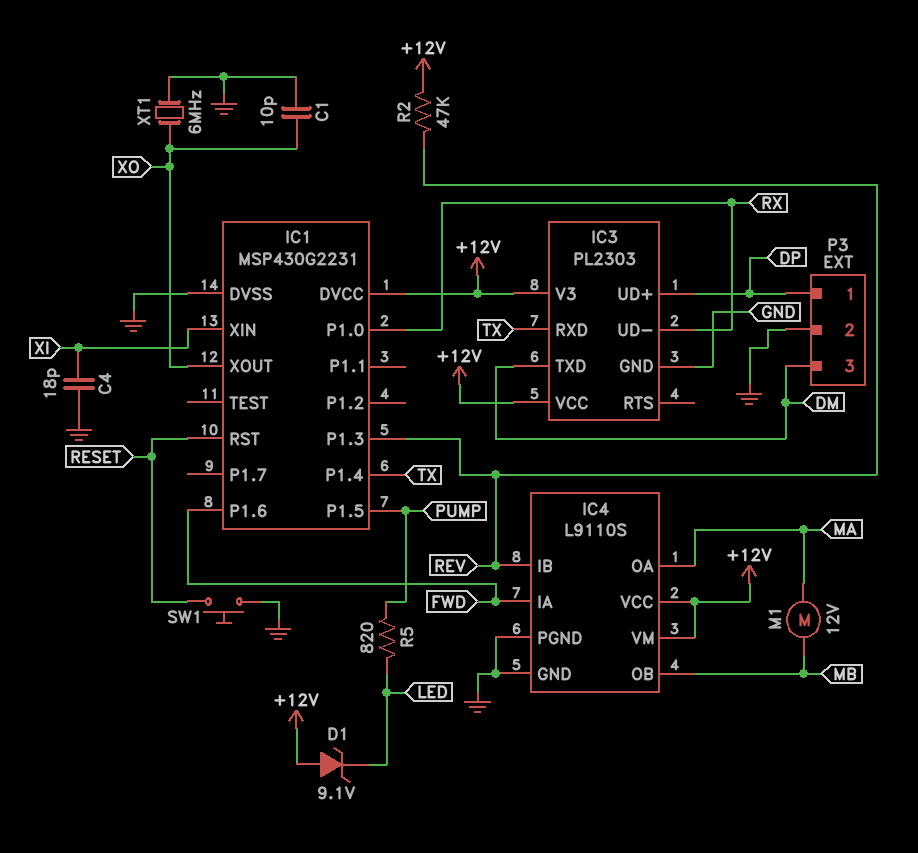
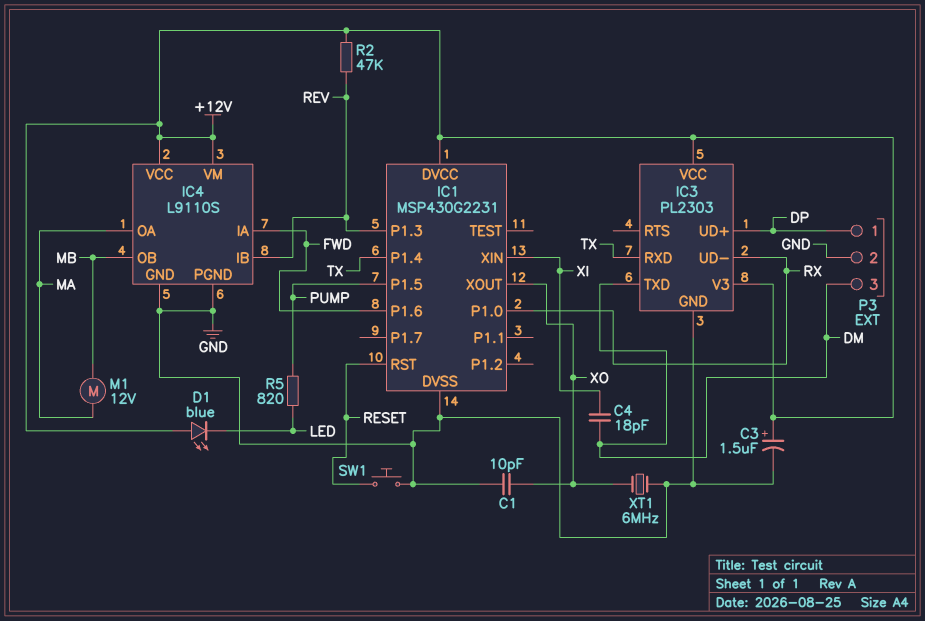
C3: none -> 1.5uF (plus +12V, minus GND)
C4: 18pF (GND, XI) -> 18pF (DM, XI)
D1: zener 9.1V (A +12V, K LED) -> LED blue (A +12V, K LED)

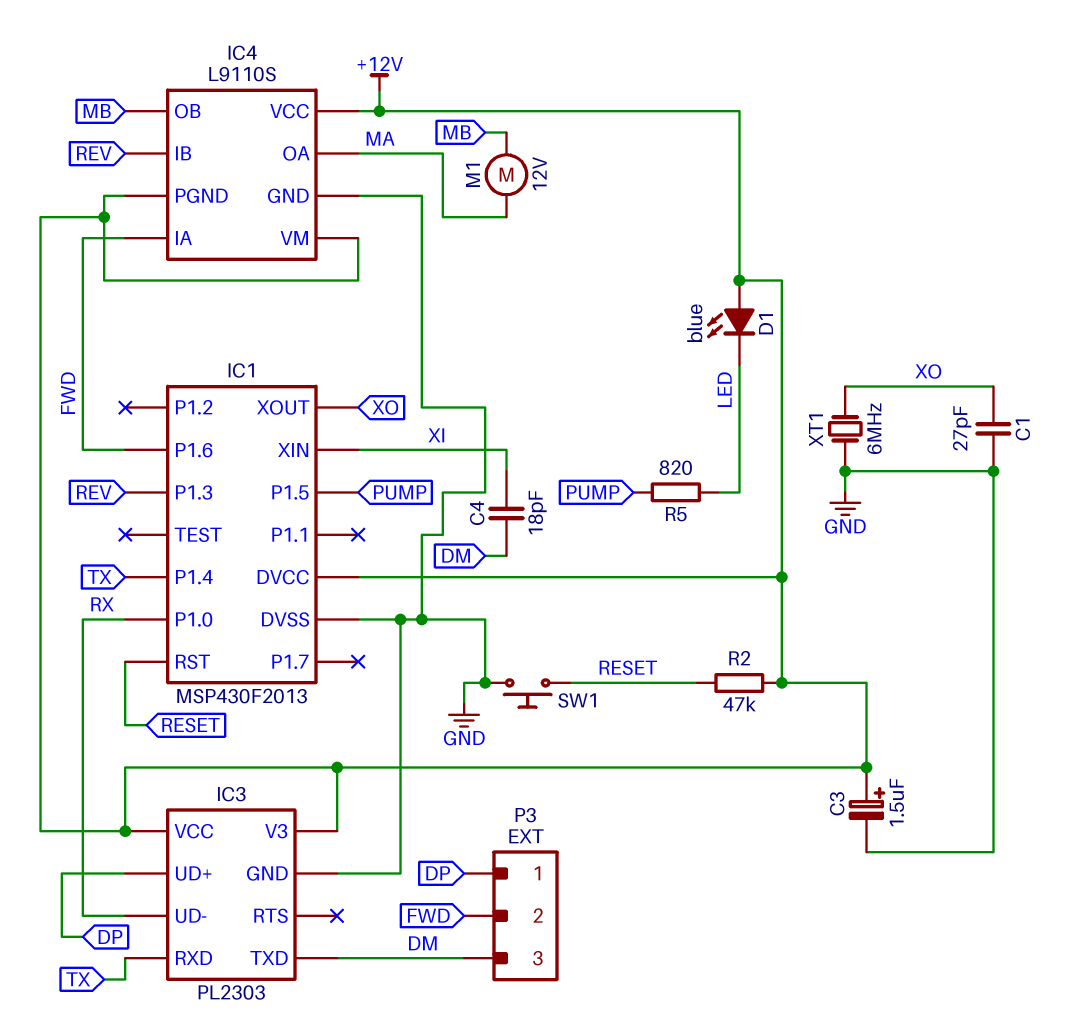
C1: 10pF (GND, XO) -> 27pF (GND, XO)
IC1: MSP430G2231 -> MSP430F2013
IC4 pin PGND: GND -> +12V
P3 pin 2: GND -> FWD
R2: 47k (+12V, REV) -> 47k (+12V, RESET)

